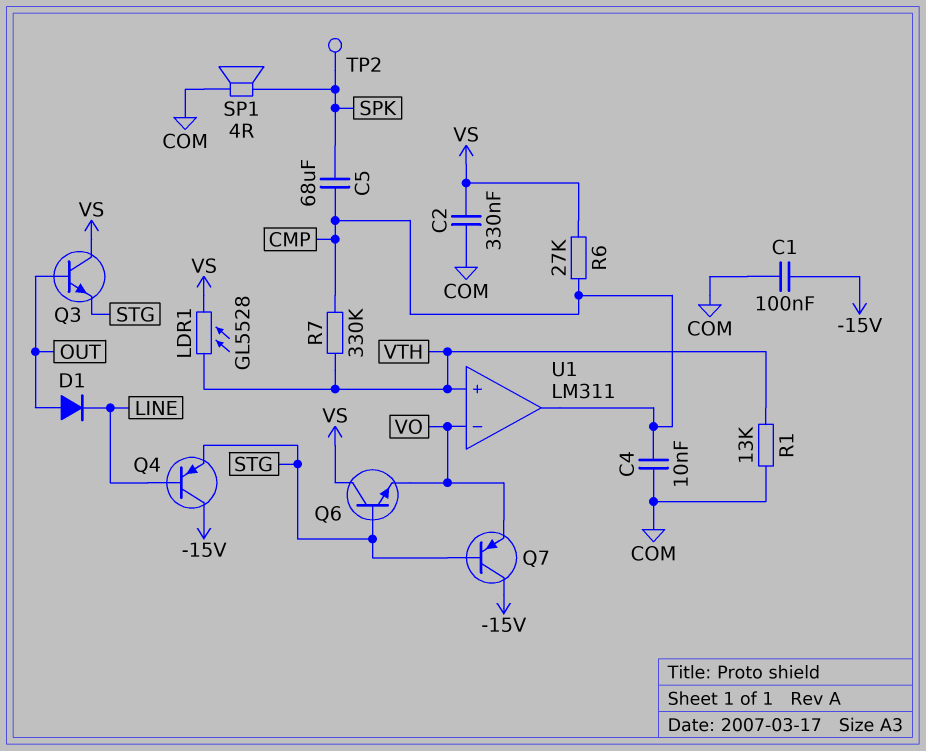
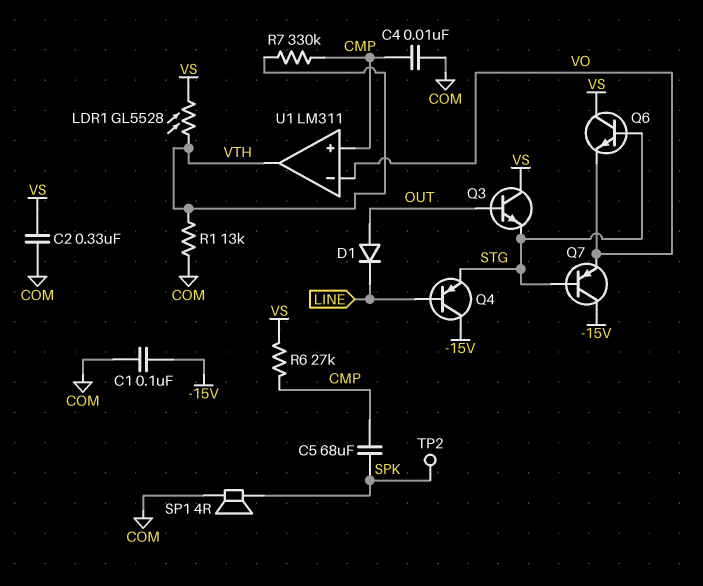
U1 pin in+: VTH -> CMP
U1 pin out: CMP -> VTH

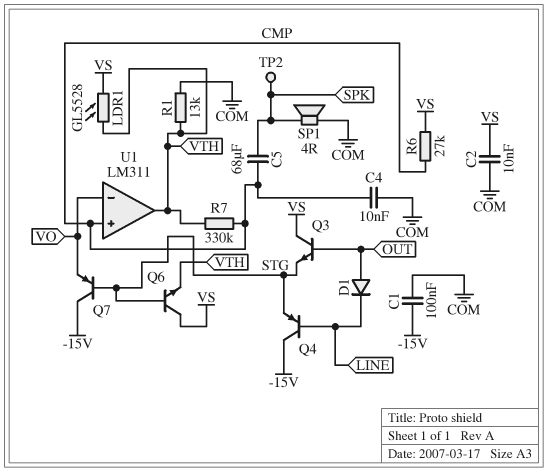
C2: 330nF (COM, VS) -> 10nF (COM, VS)
Q6: NPN (B STG, C VS, E VO) -> NPN (B STG, C VS, E VTH)

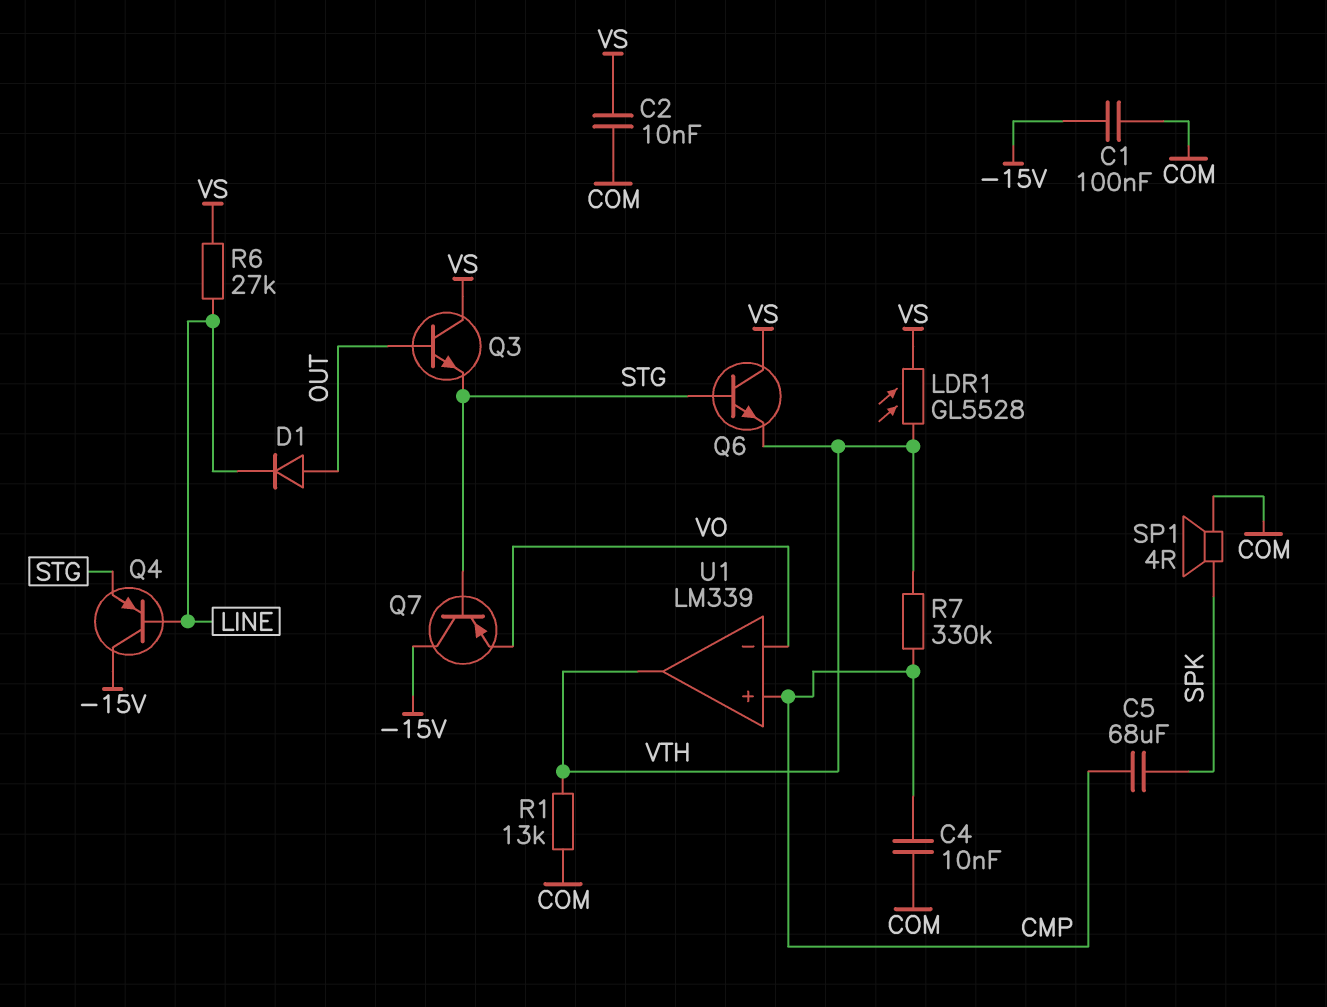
R6: 27k (CMP, VS) -> 27k (LINE, VS)
TP2: test point (SPK) -> none
U1: LM311 -> LM339

